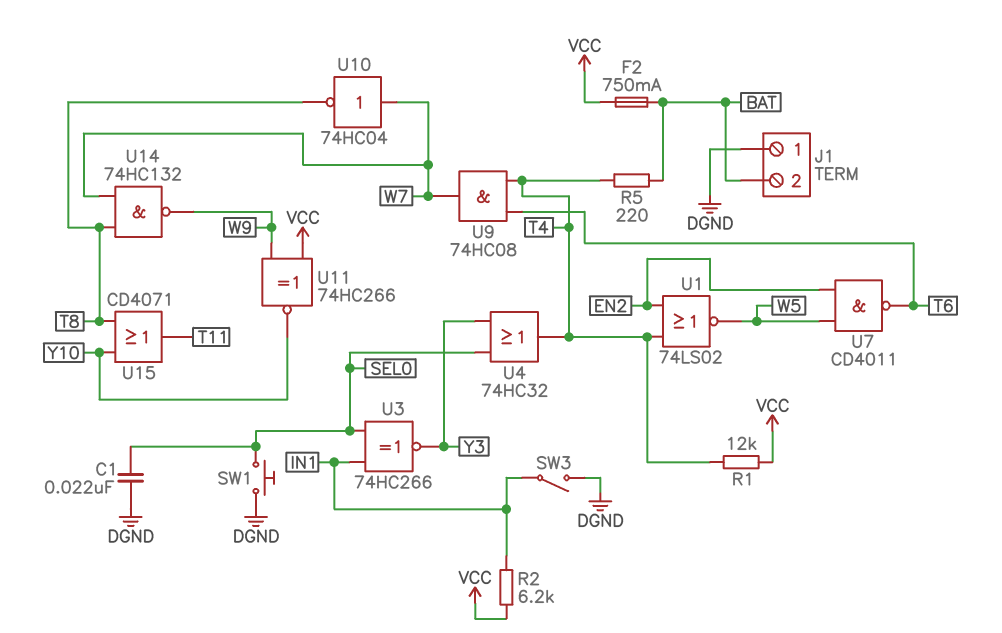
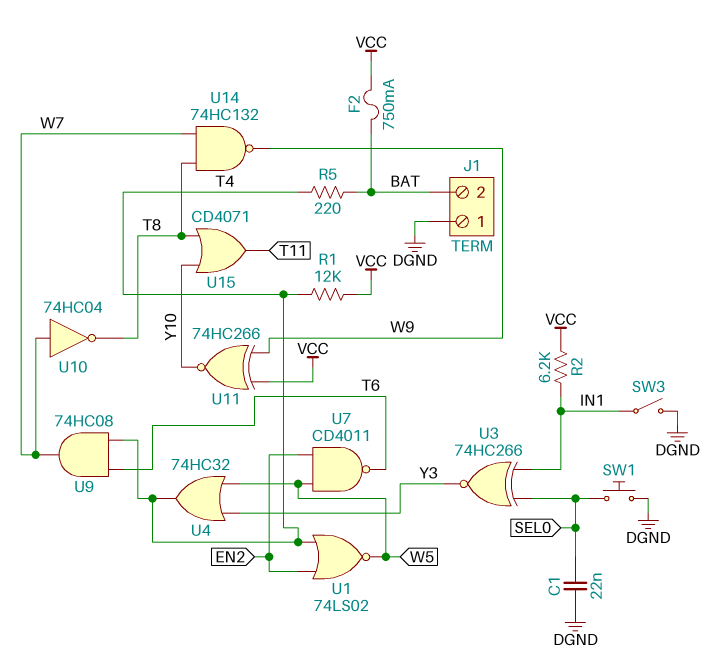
U4: OR 74HC32 (in SEL0, in Y3, out T4) -> OR 74HC32 (in W5, in Y3, out T4)

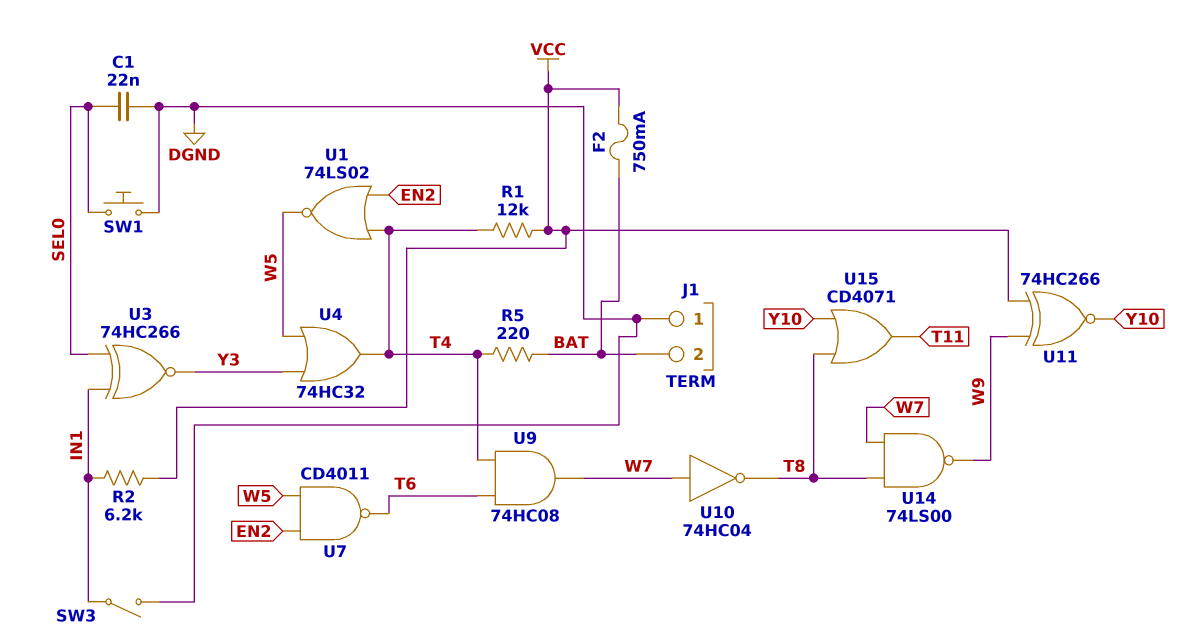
U14: NAND 74HC132 (in T8, in W7, out W9) -> NAND 74LS00 (in T8, in W7, out W9)

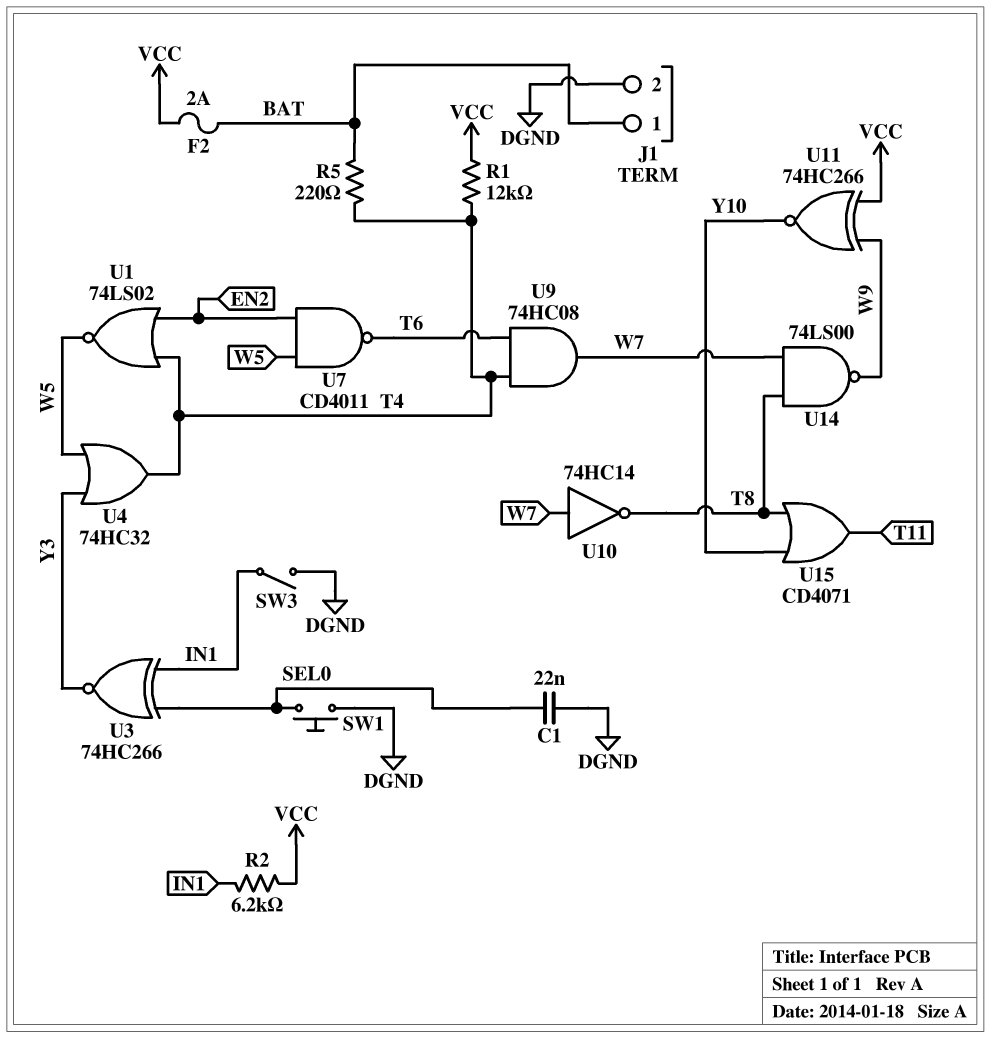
F2: 750mA (BAT, VCC) -> 2A (BAT, VCC)
J1 pin 1: DGND -> BAT
J1 pin 2: BAT -> DGND
U10: NOT 74HC04 (in W7, out T8) -> NOT 74HC14 (in W7, out T8)

